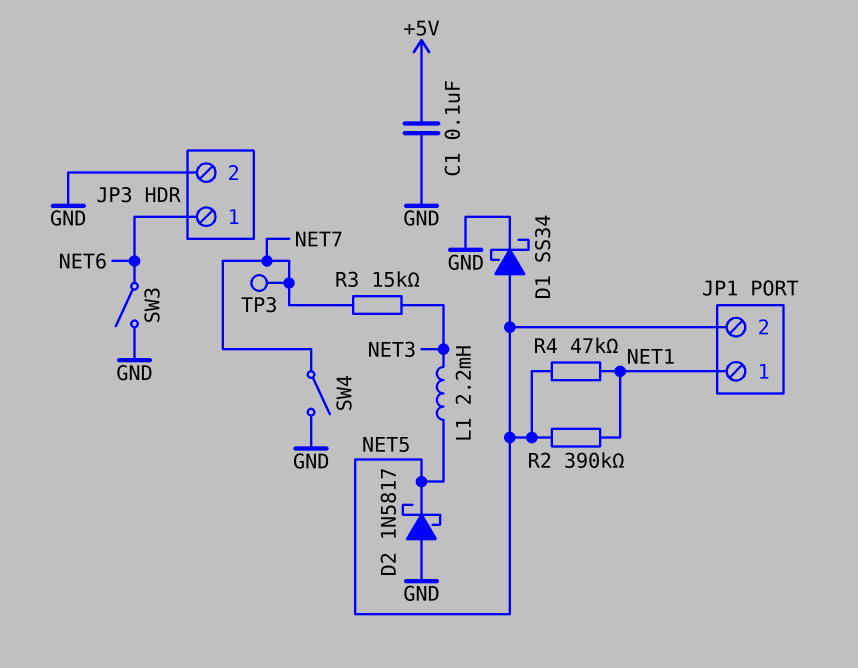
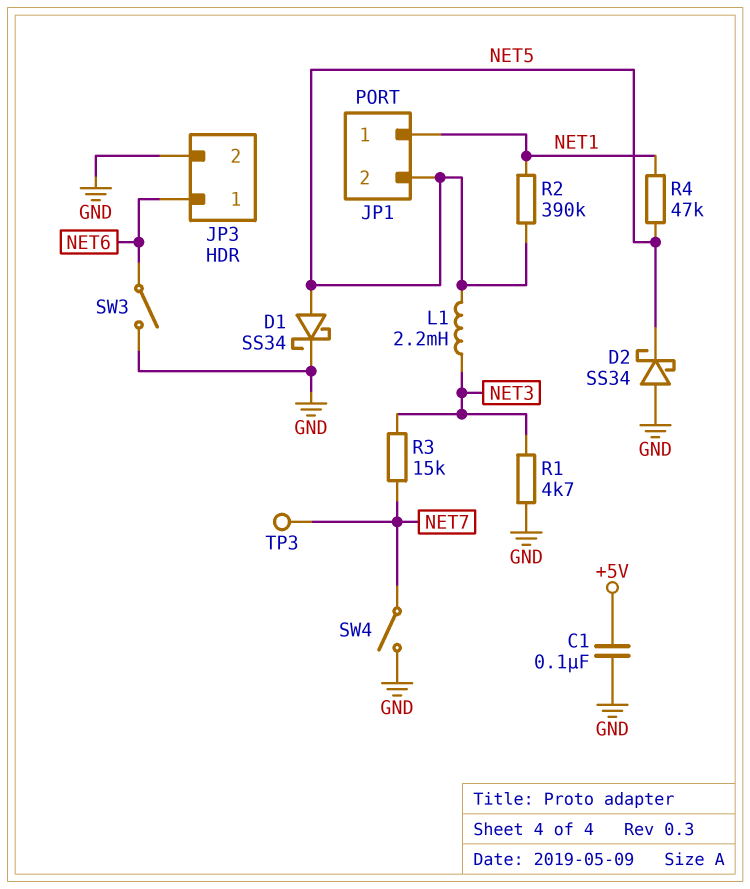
D2: schottky 1N5817 (A GND, K NET5) -> schottky SS34 (A GND, K NET5)
R1: none -> 4.7k (GND, NET3)

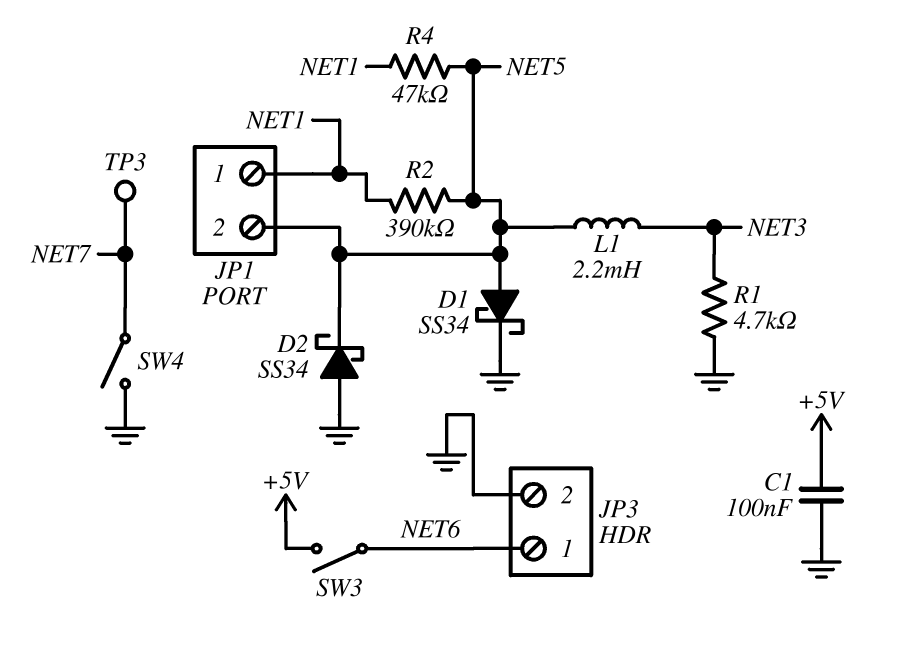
R3: 15k (NET3, NET7) -> none
SW3: switch (GND, NET6) -> switch (+5V, NET6)

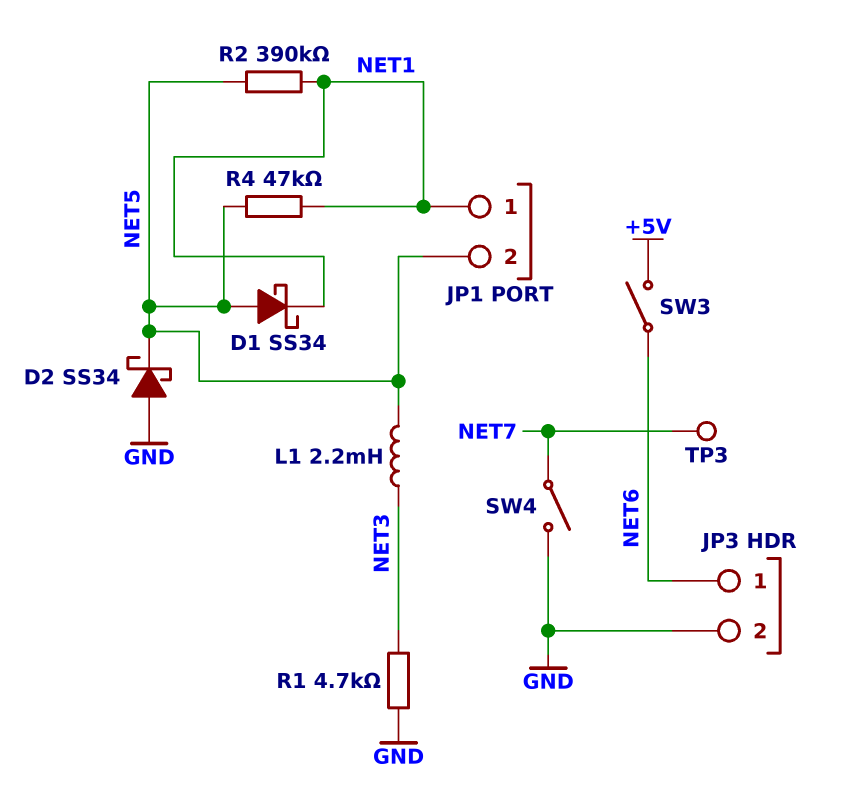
C1: 100nF (+5V, GND) -> none
D1: schottky SS34 (A NET5, K GND) -> schottky SS34 (A NET5, K NET1)

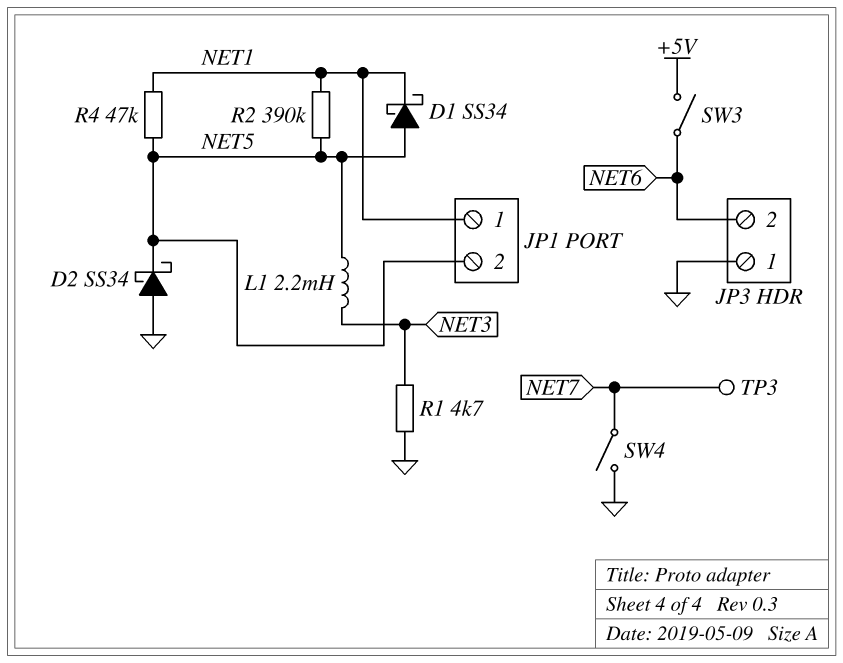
JP3 pin 1: NET6 -> GND
JP3 pin 2: GND -> NET6

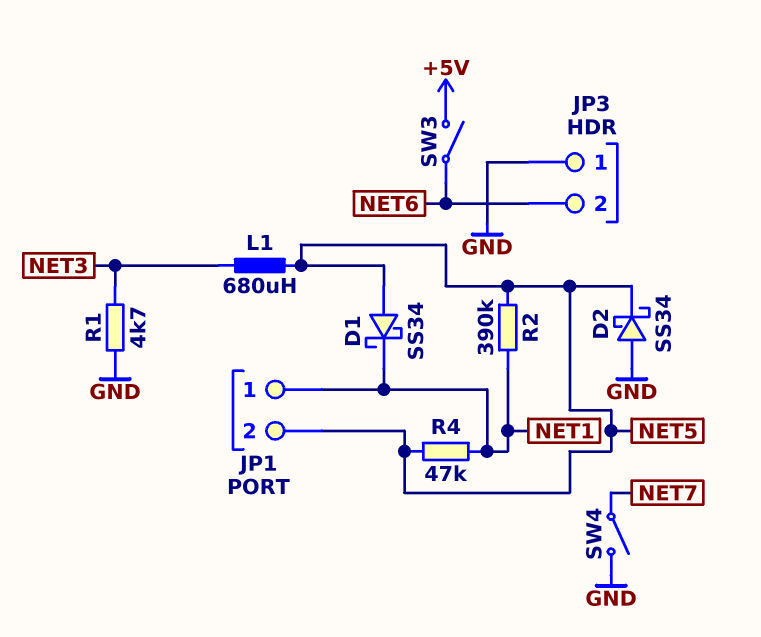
L1: 2.2mH (NET3, NET5) -> 680uH (NET3, NET5)
TP3: test point (NET7) -> none

